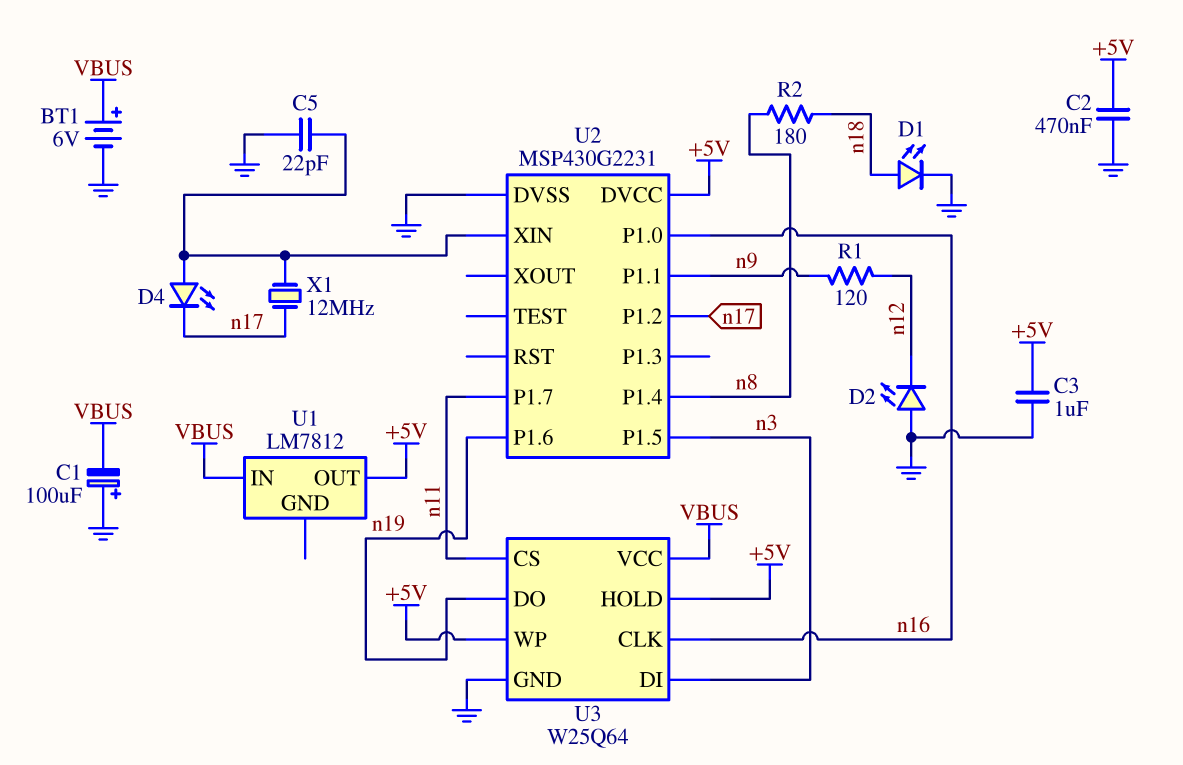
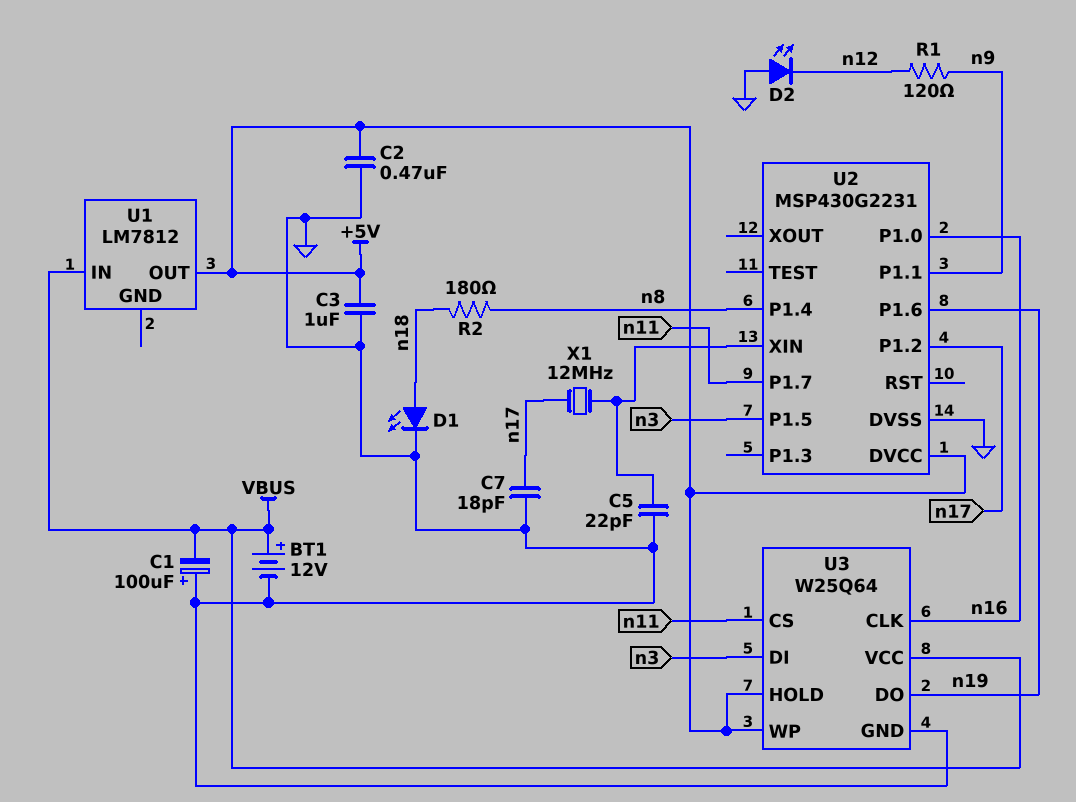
BT1: 6V (plus VBUS, minus GND) -> 12V (plus VBUS, minus GND)
C7: none -> 18pF (GND, n17)
D4: LED (A U2/XIN, K n17) -> none

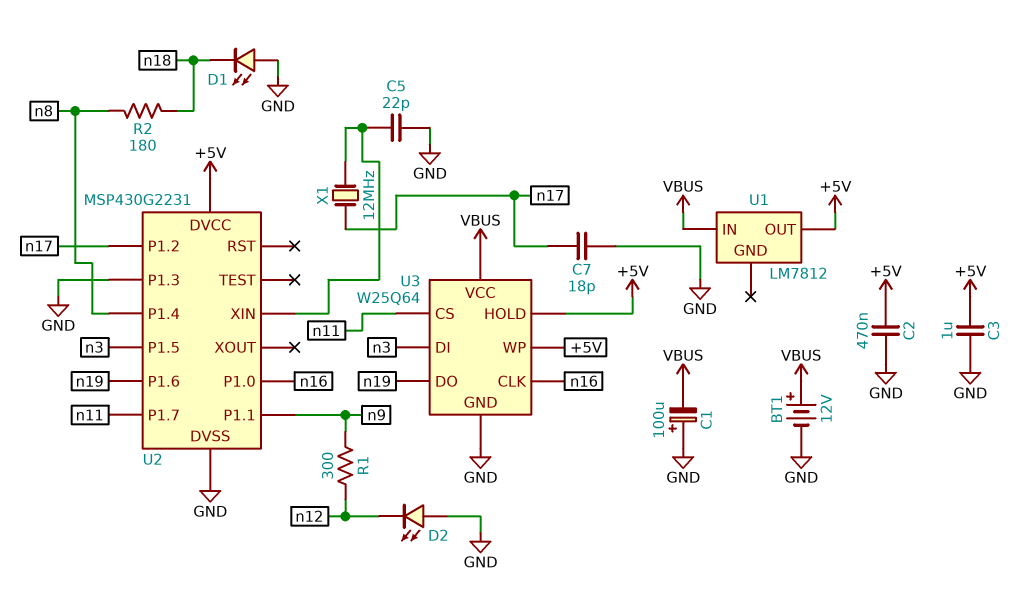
D1: LED (A n18, K GND) -> LED (A GND, K n18)
R1: 120 (n9, n12) -> 300 (n9, n12)
U2 pin P1.3: none -> GND

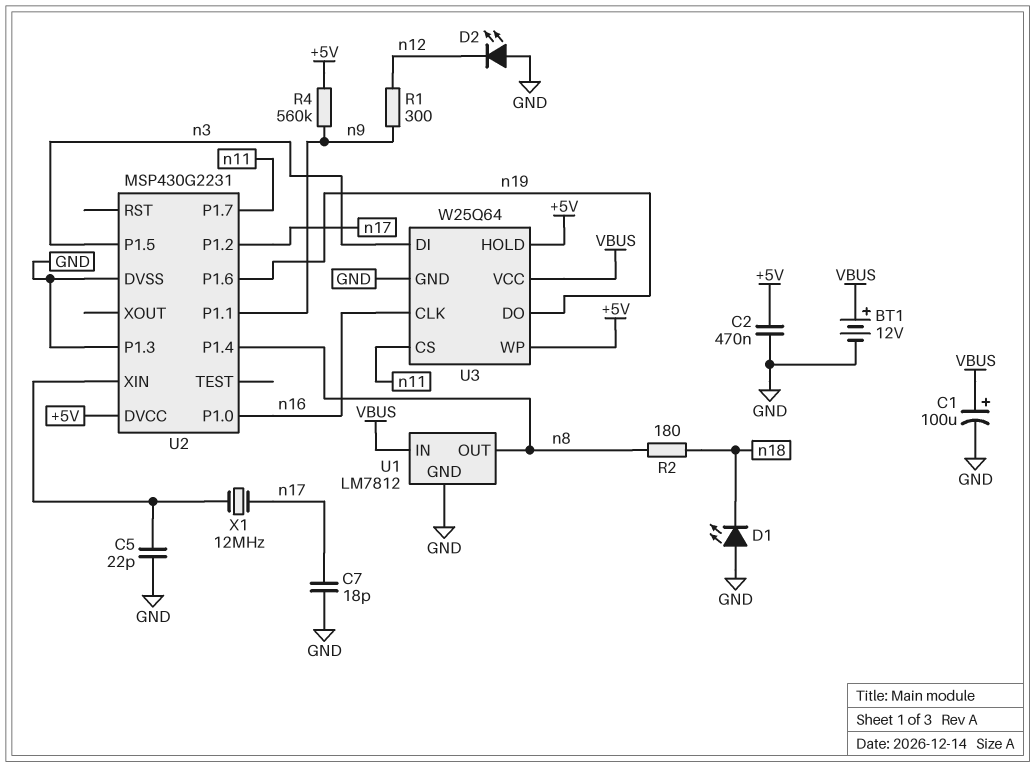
C1: 100uF (plus GND, minus VBUS) -> 100uF (plus VBUS, minus GND)
C3: 1uF (+5V, GND) -> none
R4: none -> 560k (+5V, n9)
U1 pin GND: none -> GND
U1 pin OUT: +5V -> n8

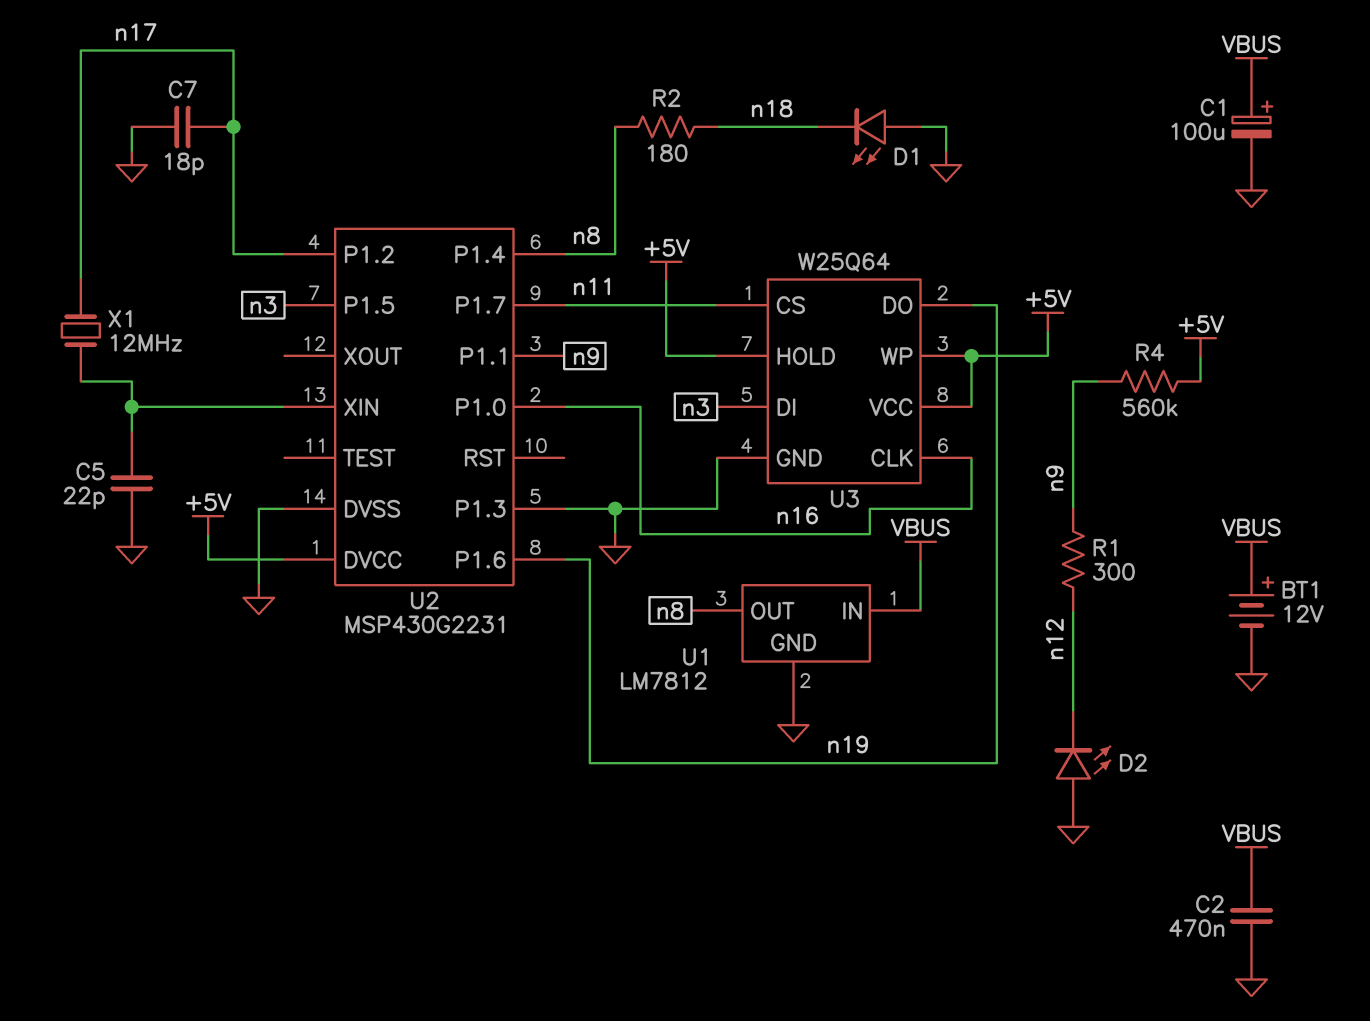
C2: 470nF (+5V, GND) -> 470nF (GND, VBUS)
U3 pin VCC: VBUS -> +5V

